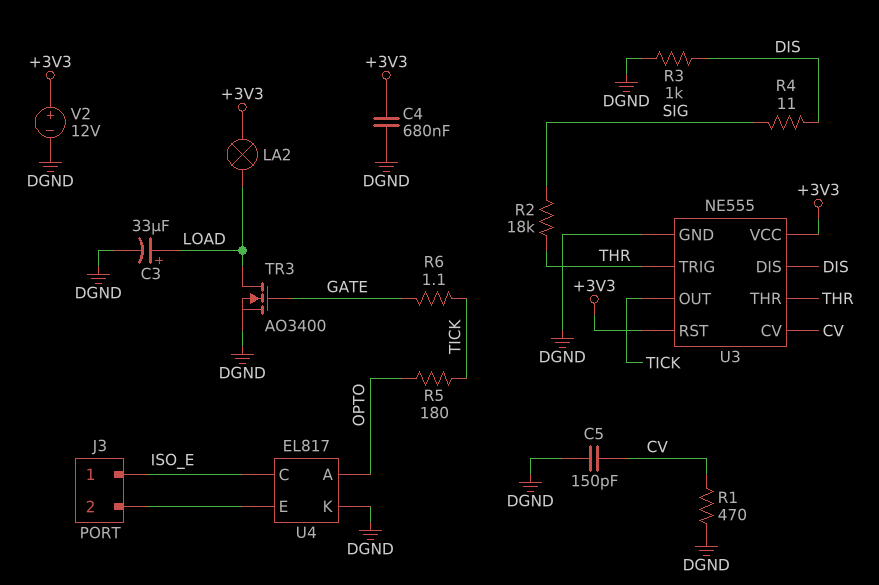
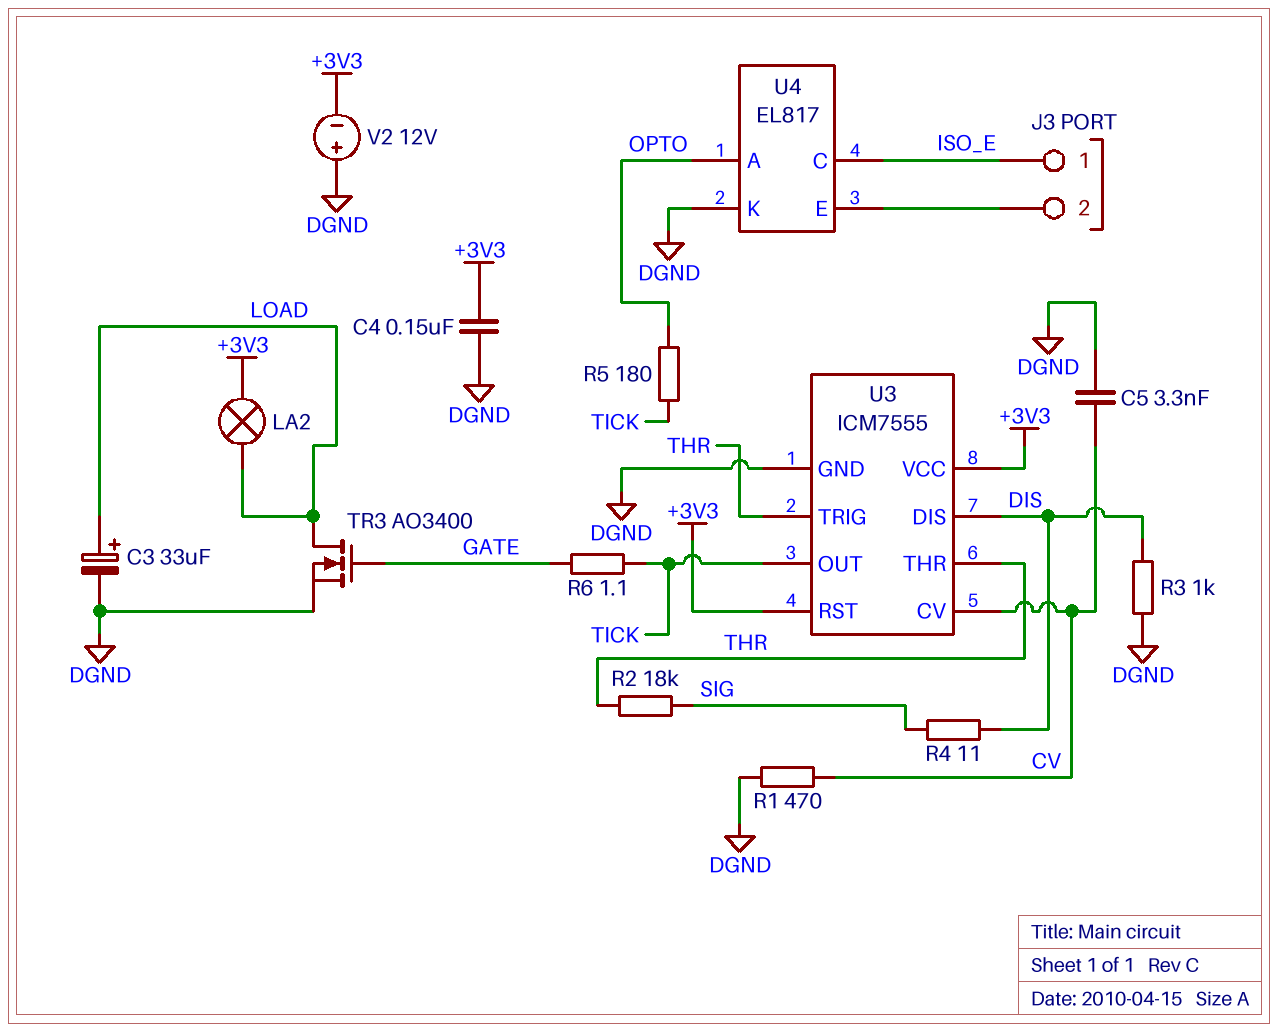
C4: 680nF (+3V3, DGND) -> 150nF (+3V3, DGND)
C5: 150pF (CV, DGND) -> 3.3nF (CV, DGND)
U3: NE555 -> ICM7555
V2: 12V (plus +3V3, minus DGND) -> 12V (plus DGND, minus +3V3)

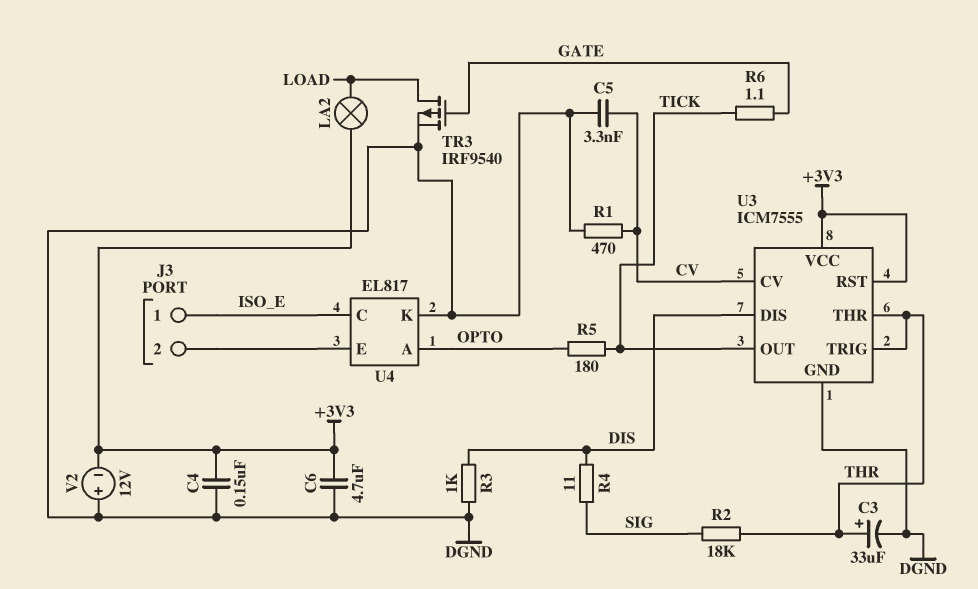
C3: 33uF (plus LOAD, minus DGND) -> 33uF (plus THR, minus DGND)
C6: none -> 4.7uF (+3V3, DGND)
TR3: NMOS AO3400 (G GATE, D LOAD, S DGND) -> PMOS IRF9540 (G GATE, D LOAD, S DGND)

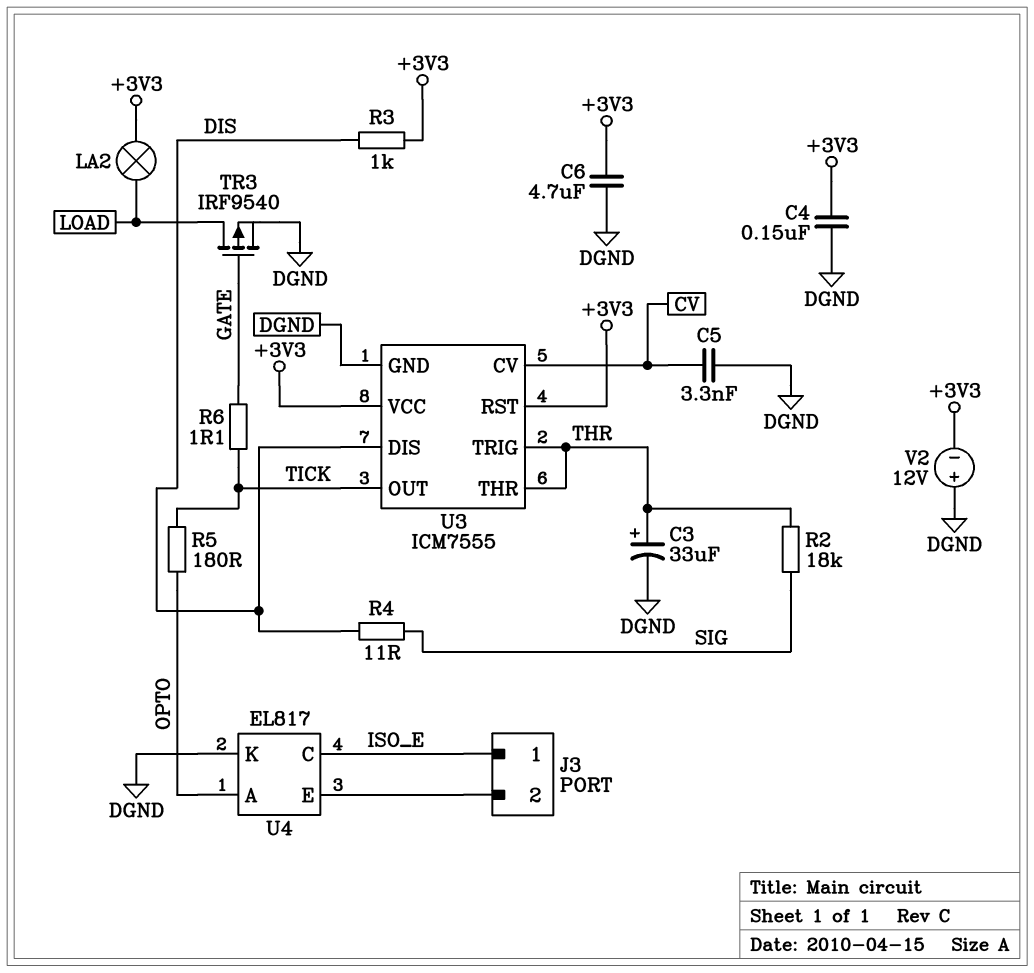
R1: 470 (CV, DGND) -> none
R3: 1k (DGND, DIS) -> 1k (+3V3, DIS)

